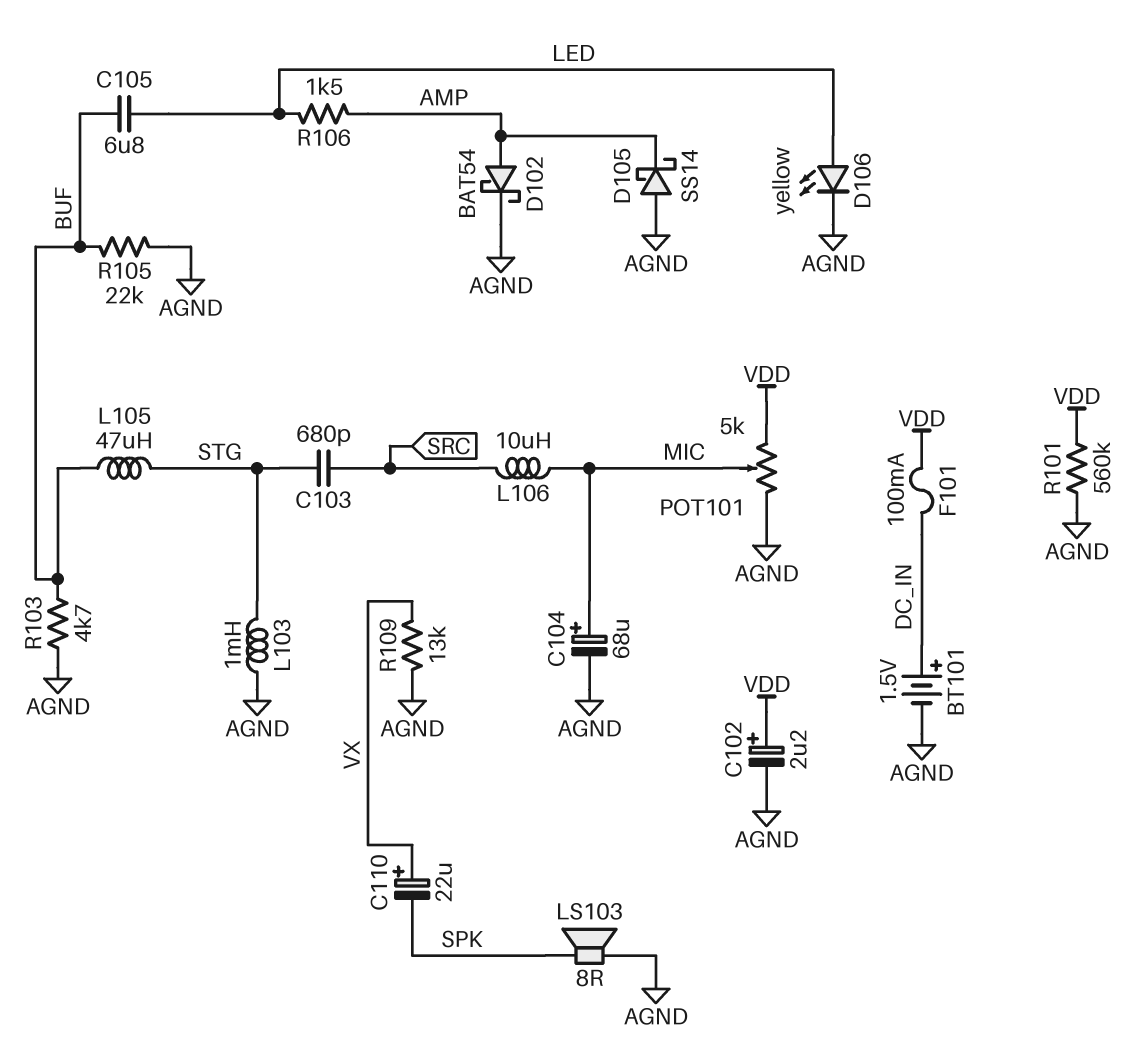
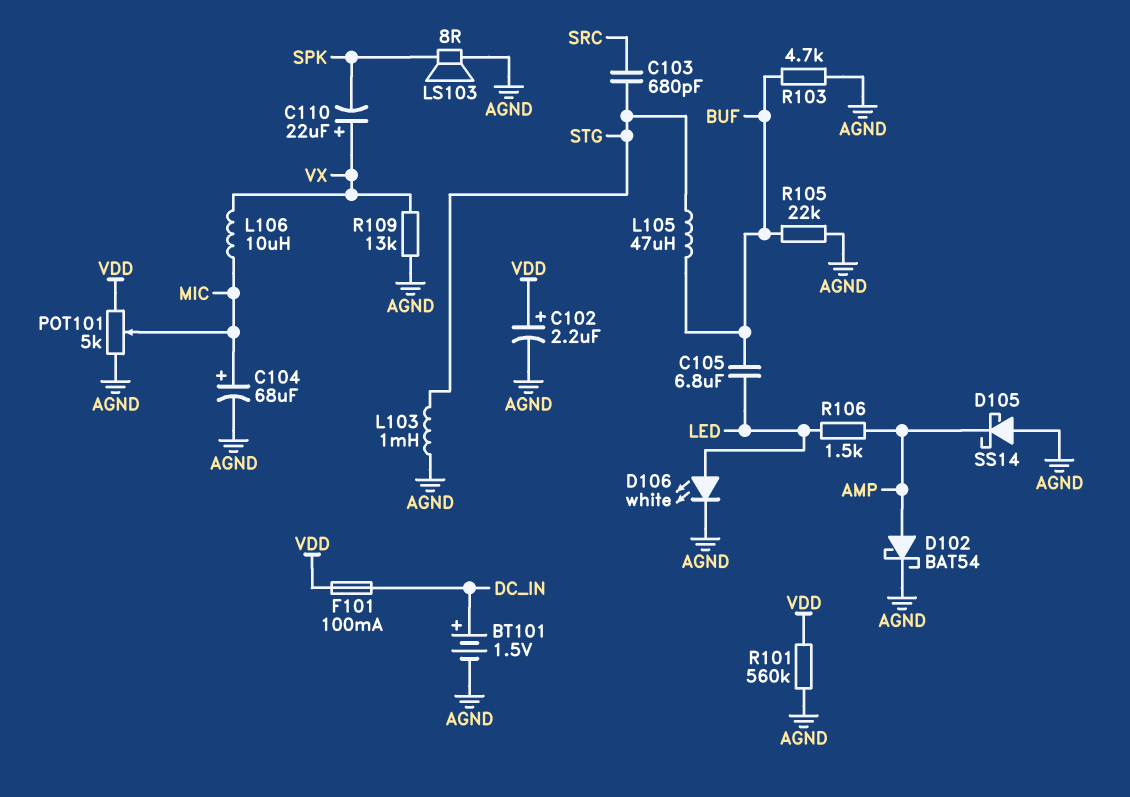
D106: LED yellow (A LED, K AGND) -> LED white (A LED, K AGND)
L106: 10uH (MIC, SRC) -> 10uH (MIC, VX)

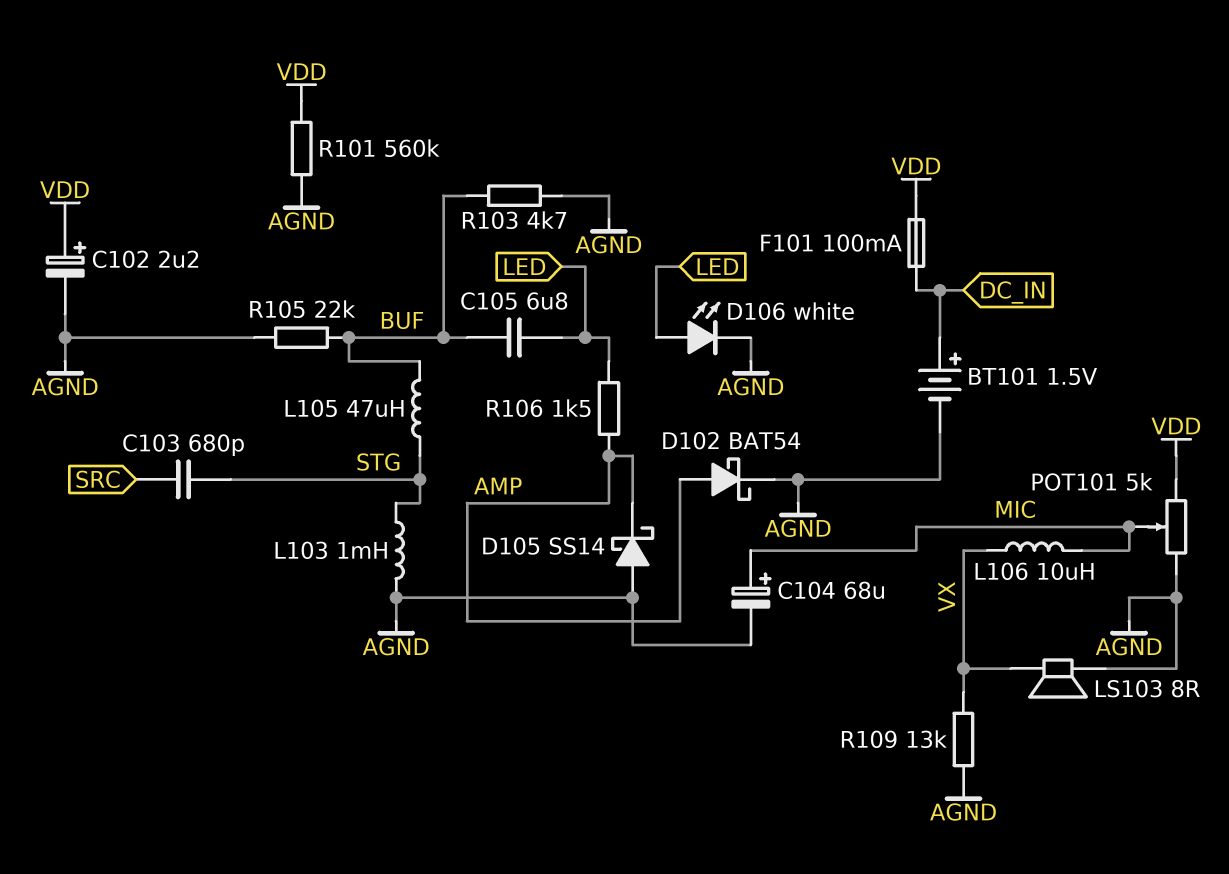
C110: 22uF (plus VX, minus SPK) -> none
LS103: speaker 8R (AGND, SPK) -> speaker 8R (AGND, VX)

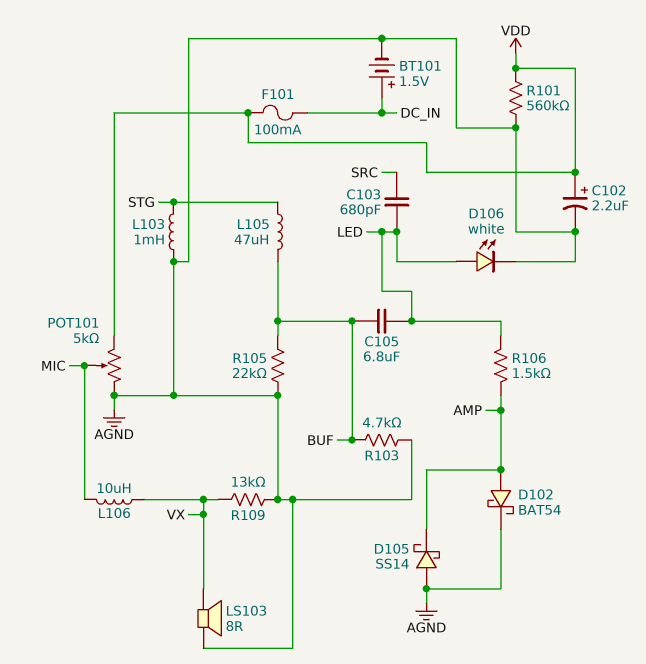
C103: 680pF (SRC, STG) -> 680pF (LED, SRC)
C104: 68uF (plus MIC, minus AGND) -> none

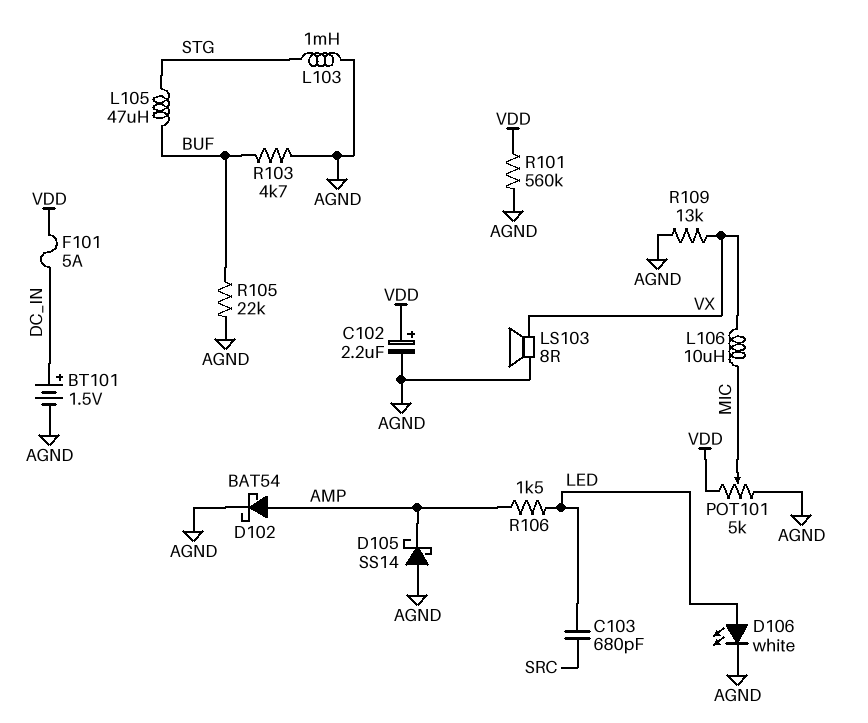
C105: 6.8uF (BUF, LED) -> none
F101: 100mA (DC_IN, VDD) -> 5A (DC_IN, VDD)

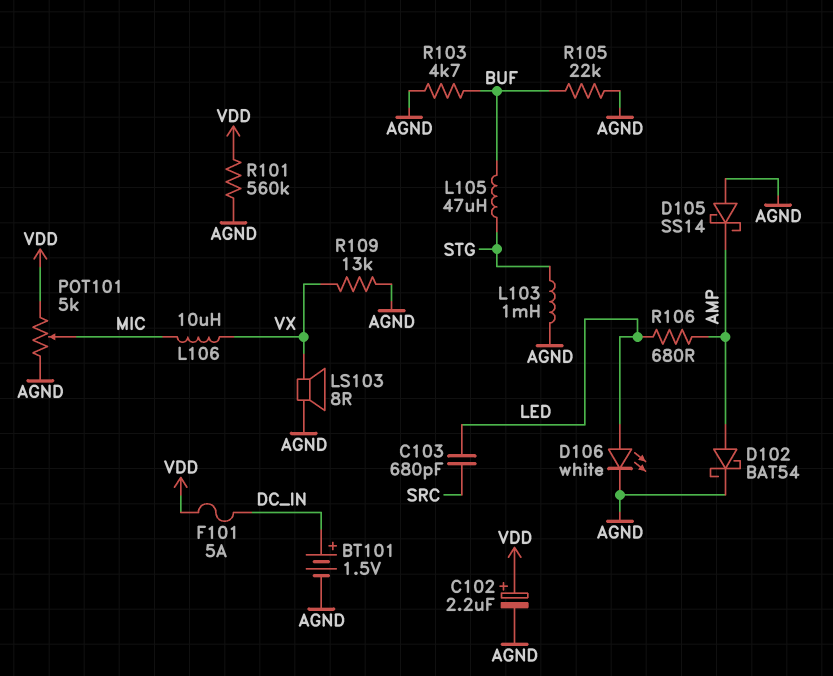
R106: 1.5k (AMP, LED) -> 680 (AMP, LED)

